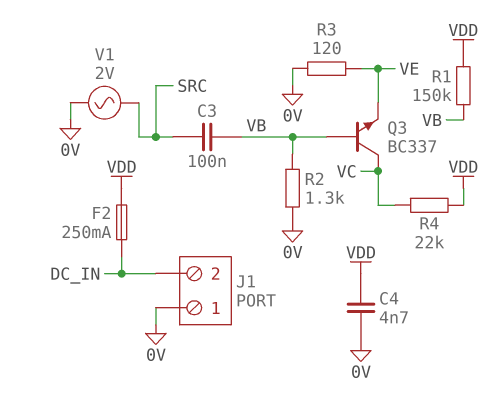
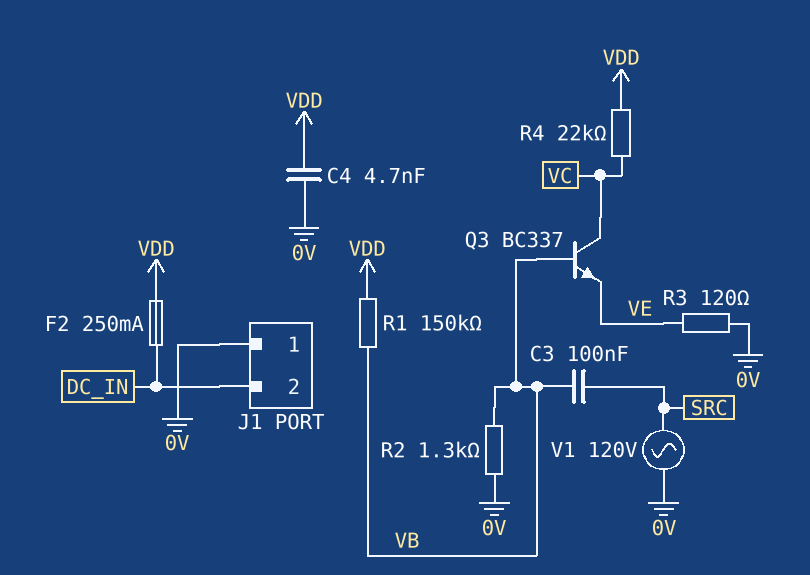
V1: AC 2V (0V, SRC) -> AC 120V (0V, SRC)

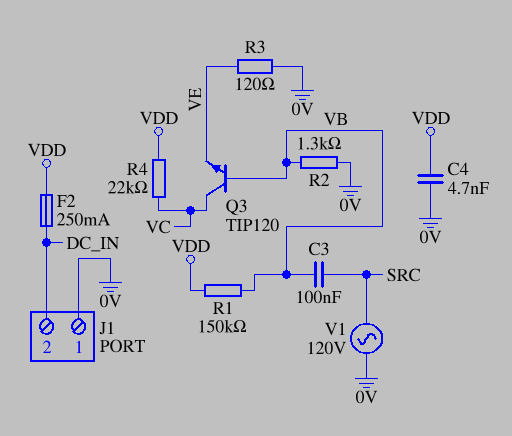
Q3: NPN BC337 (B VB, C VC, E VE) -> NPN TIP120 (B VB, C VC, E VE)

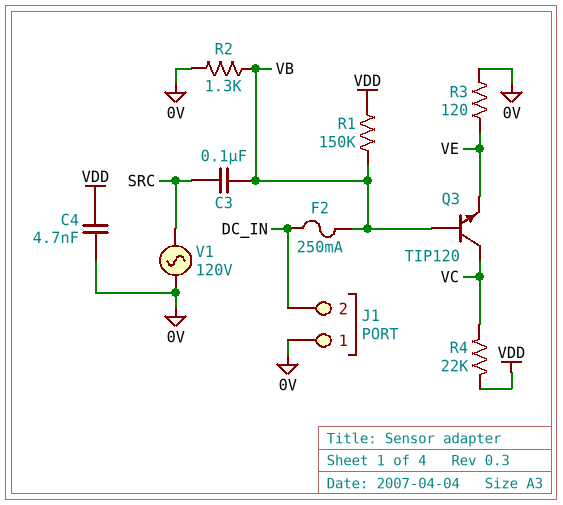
F2: 250mA (DC_IN, VDD) -> 250mA (DC_IN, VB)

